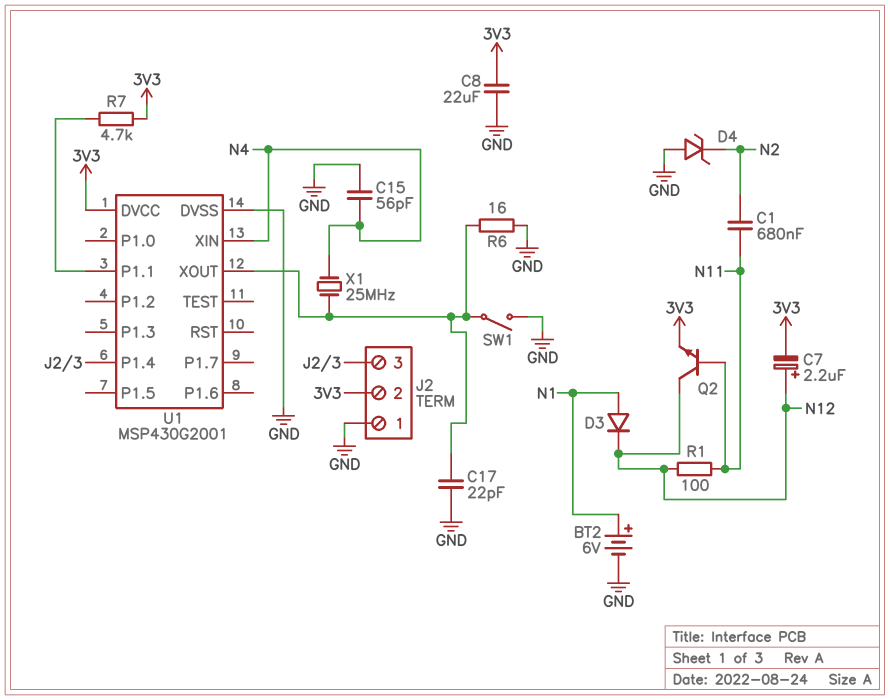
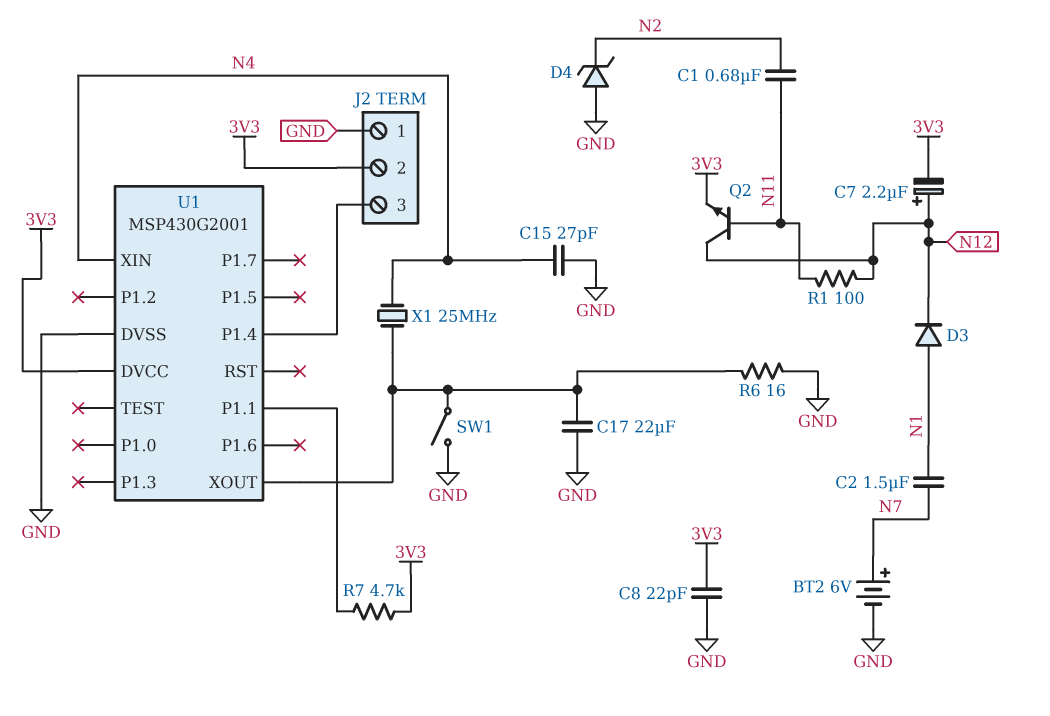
BT2: 6V (plus N1, minus GND) -> 6V (plus N7, minus GND)
C2: none -> 1.5uF (N1, N7)
C8: 22uF (3V3, GND) -> 22pF (3V3, GND)
C15: 56pF (GND, N4) -> 27pF (GND, N4)
C17: 22pF (GND, U1/XOUT) -> 22uF (GND, U1/XOUT)

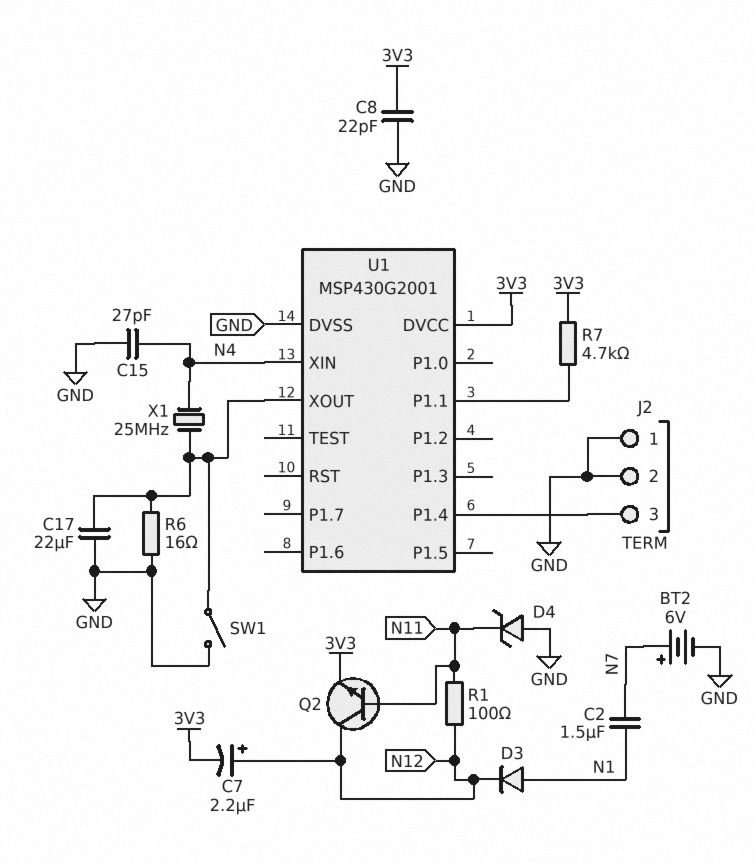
C1: 680nF (N2, N11) -> none
D4: zener (A GND, K N2) -> zener (A GND, K N11)
J2 pin 2: 3V3 -> GND

